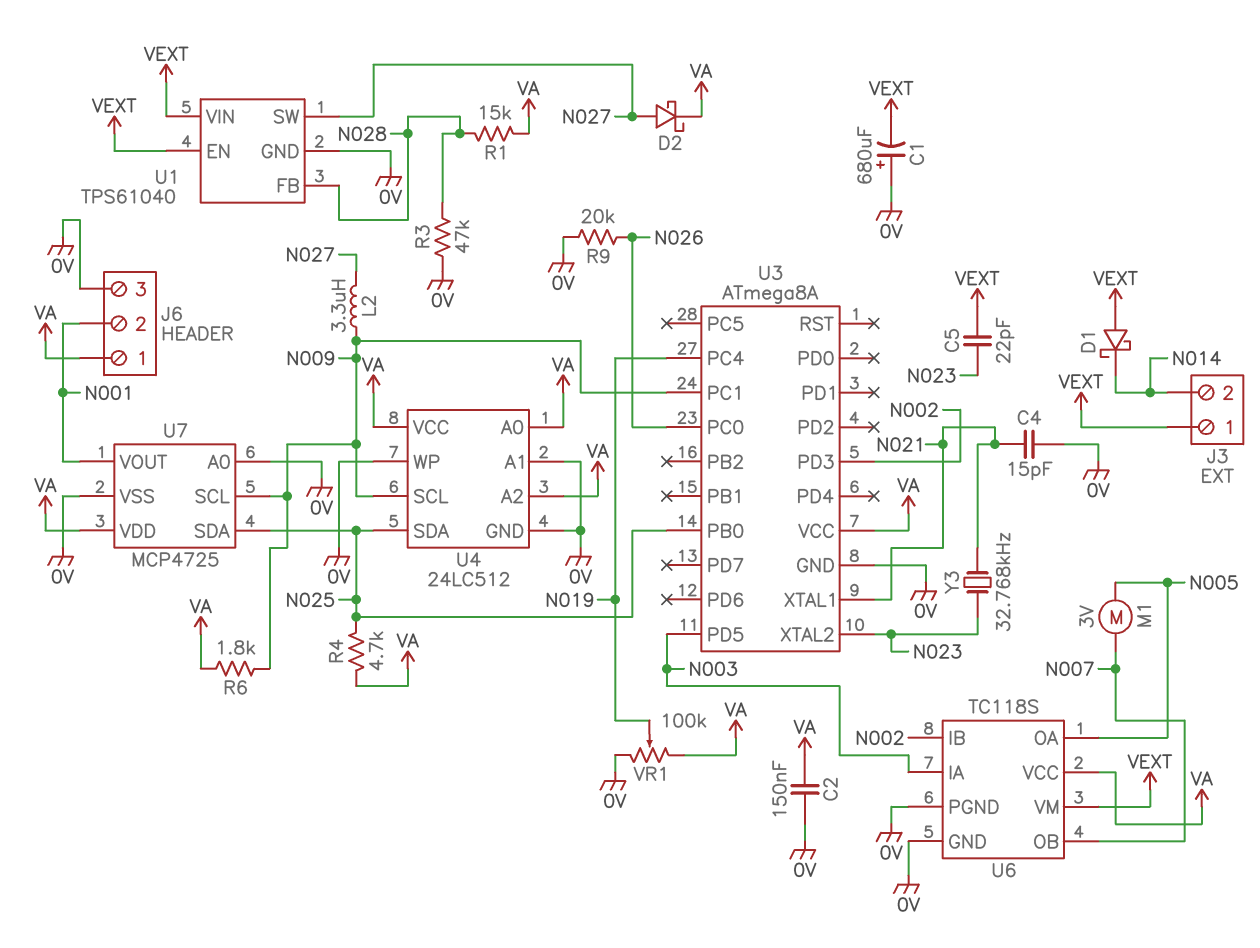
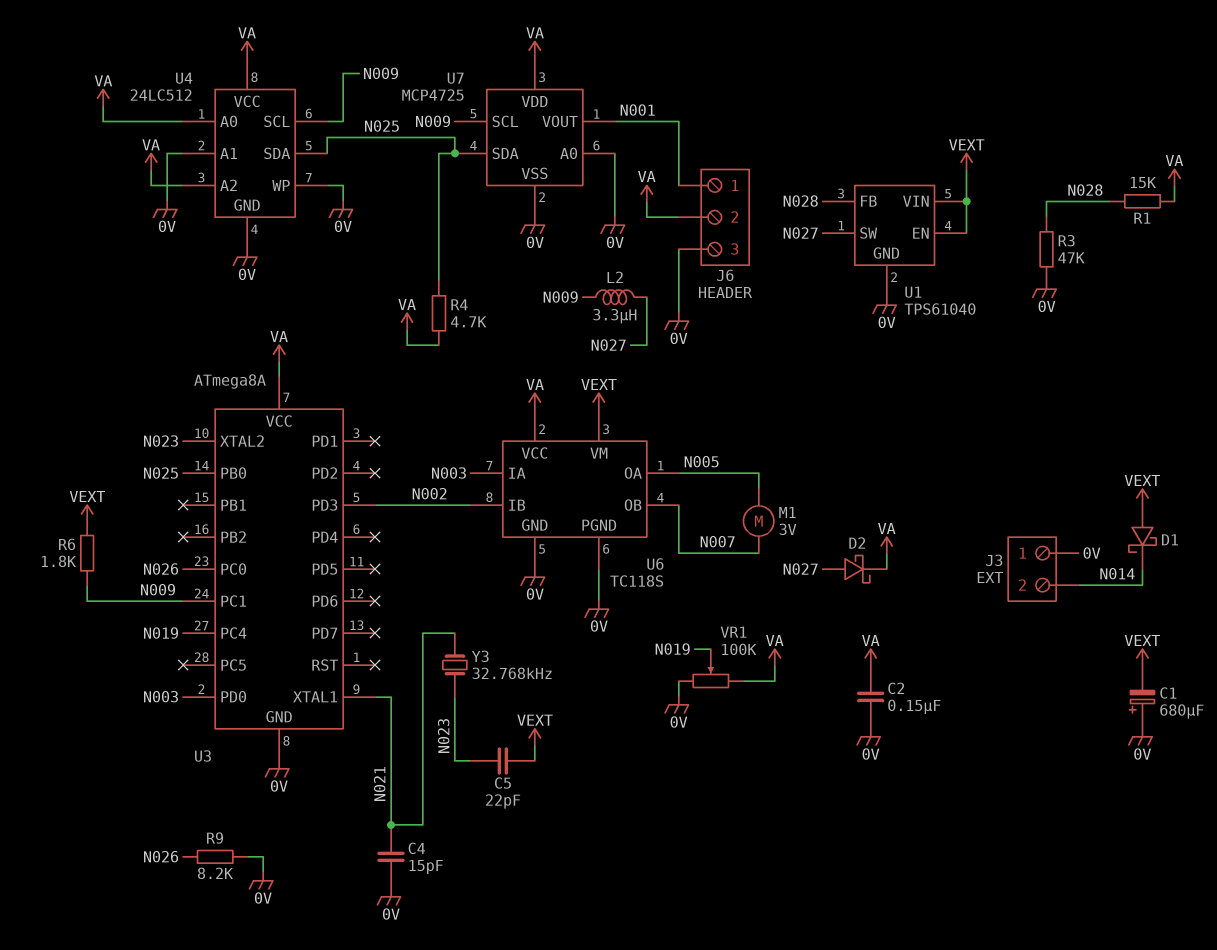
J3 pin 1: VEXT -> 0V
J6 pin 1: VA -> N001
J6 pin 2: N001 -> VA
R6: 1.8k (N009, VA) -> 1.8k (N009, VEXT)
R9: 20k (0V, N026) -> 8.2k (0V, N026)
U3 pin PD0: none -> N003
U3 pin PD5: N003 -> none

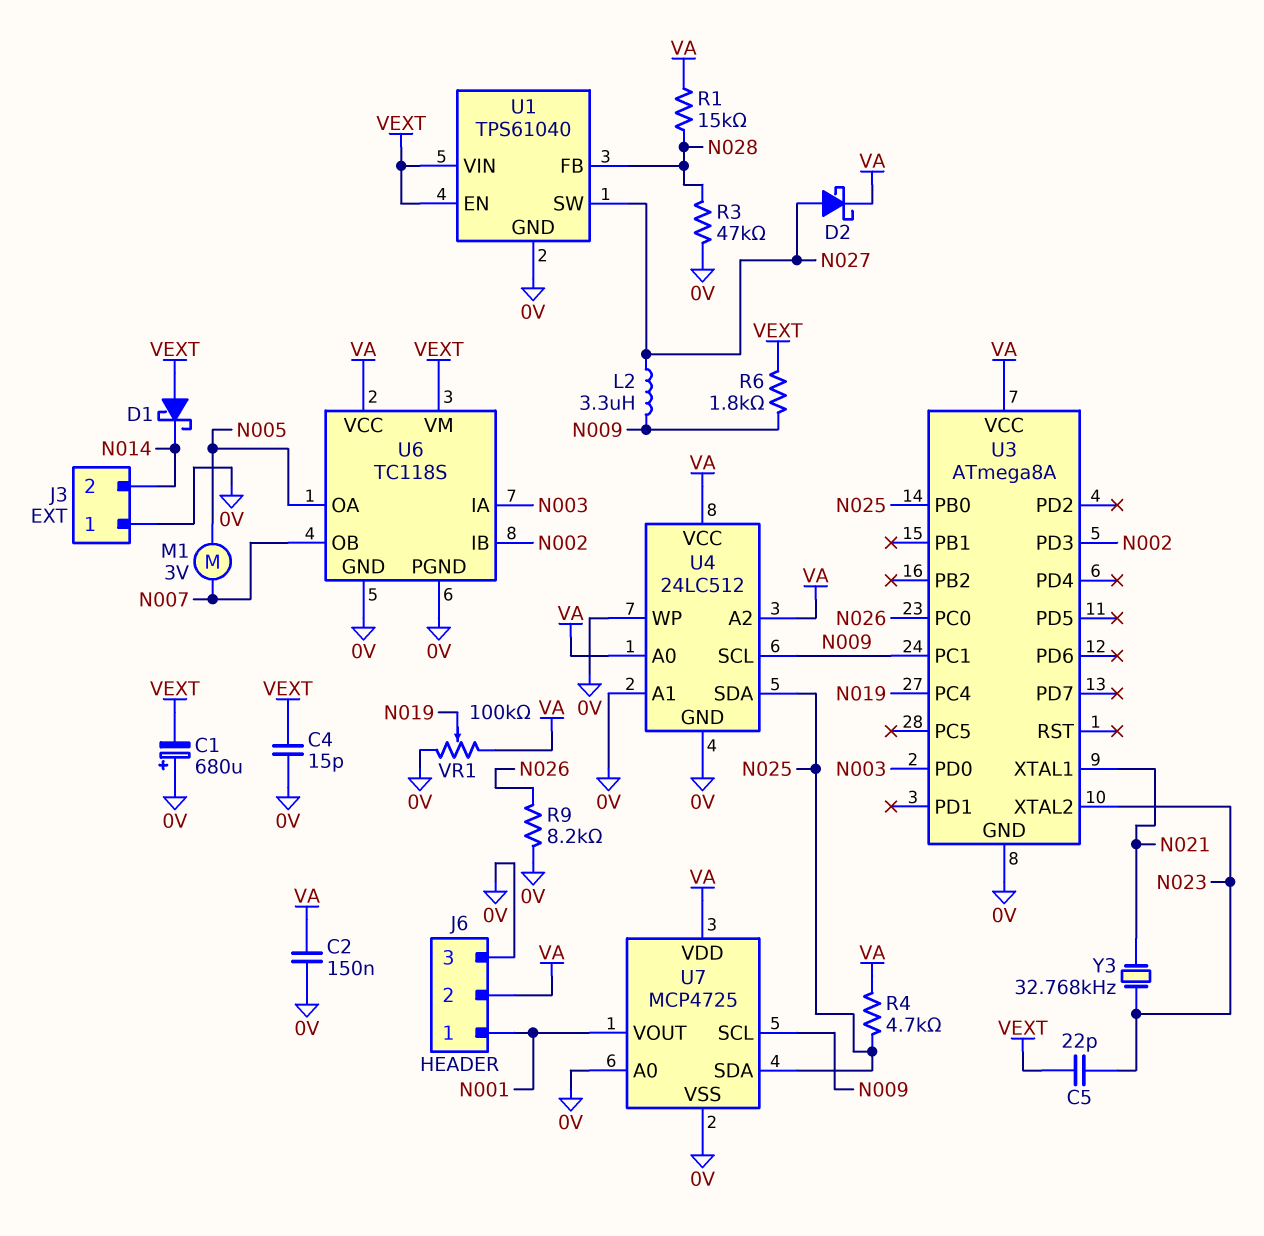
C4: 15pF (0V, N021) -> 15pF (0V, VEXT)

